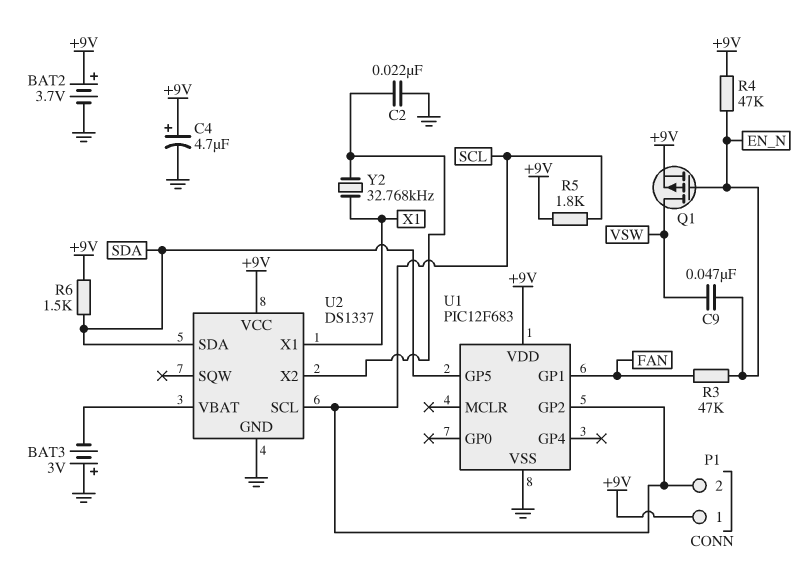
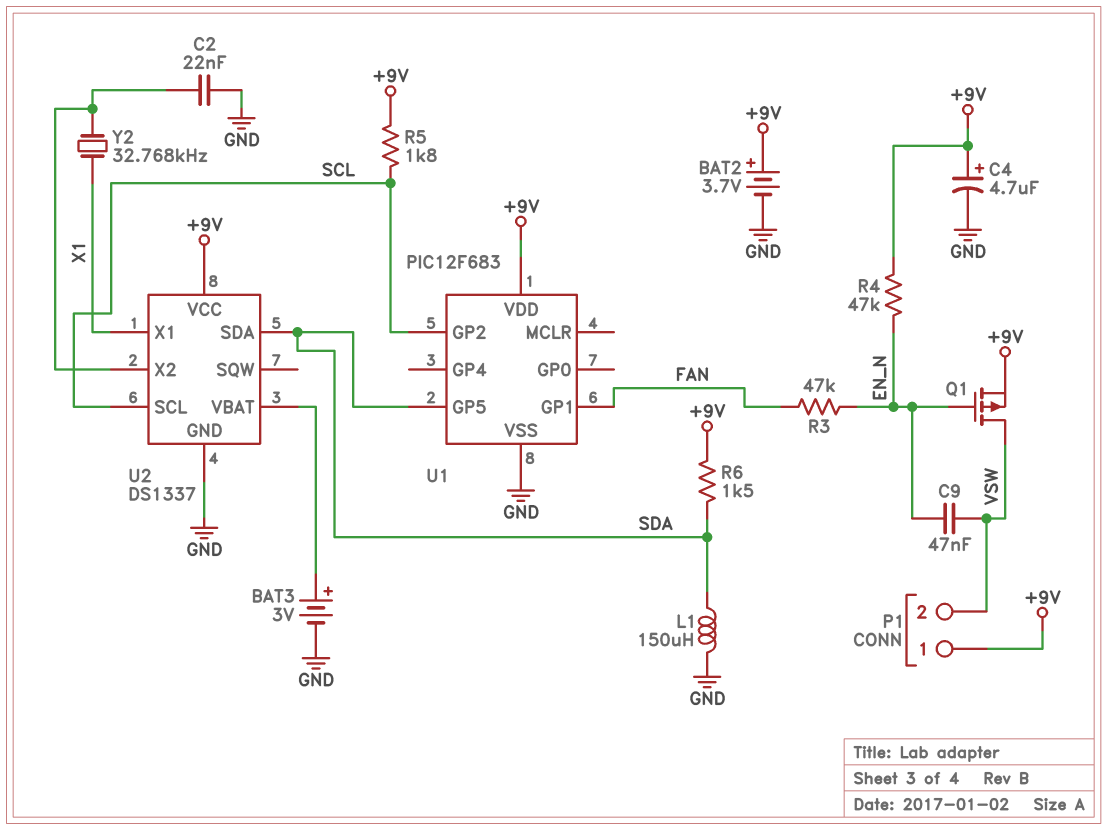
BAT3: 3V (plus GND, minus U2/VBAT) -> 3V (plus U2/VBAT, minus GND)
L1: none -> 150uH (GND, SDA)
P1 pin 2: SCL -> VSW

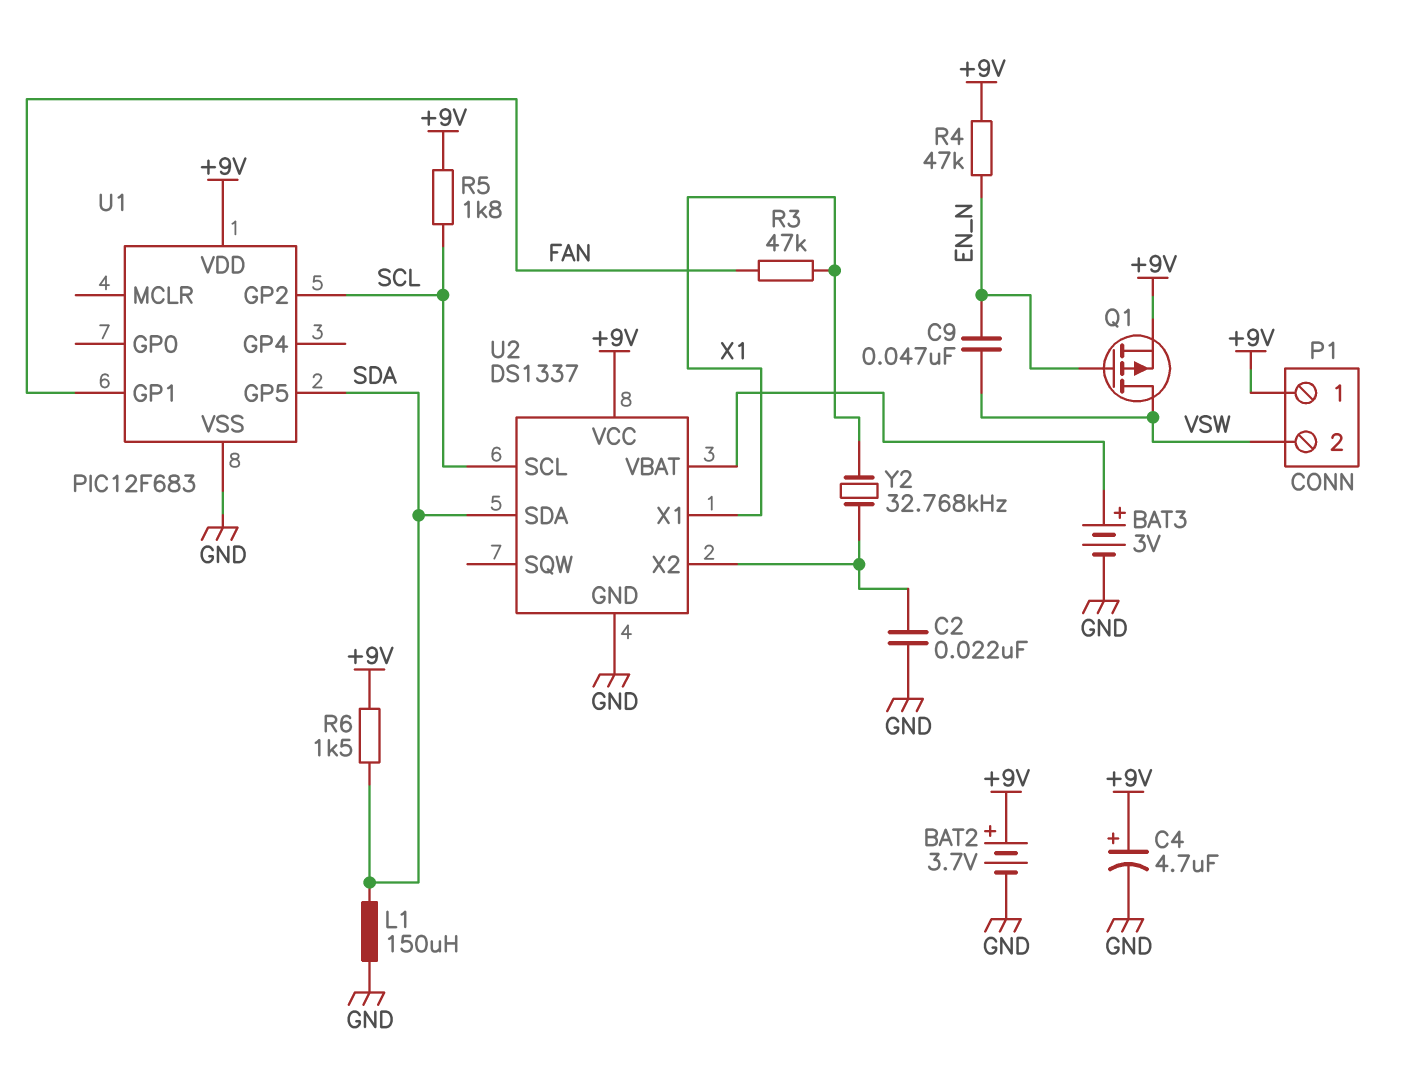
R3: 47k (EN_N, FAN) -> 47k (FAN, X1)

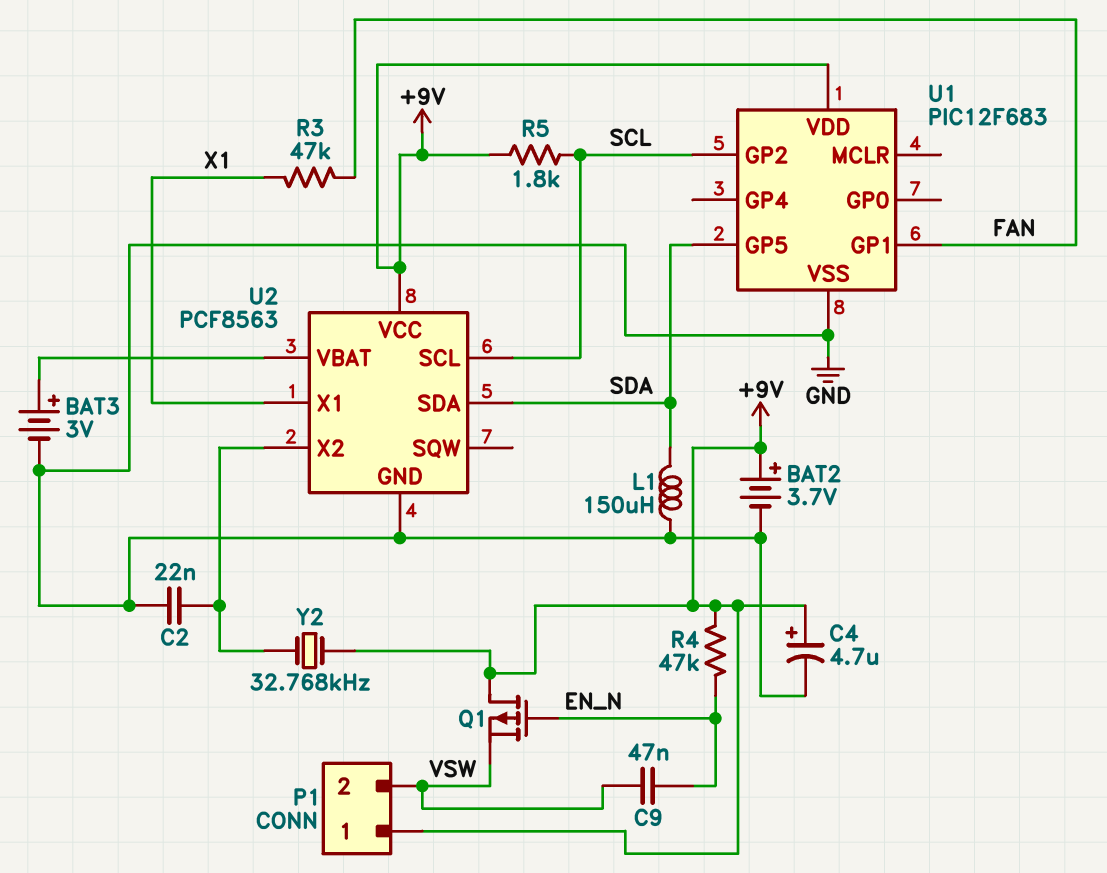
Q1: PMOS (G EN_N, D VSW, S +9V) -> PMOS (G EN_N, D +9V, S VSW)
R6: 1.5k (+9V, SDA) -> none
U2: DS1337 -> PCF8563
Y2: 32.768kHz (U2/X2, X1) -> 32.768kHz (+9V, U2/X2)

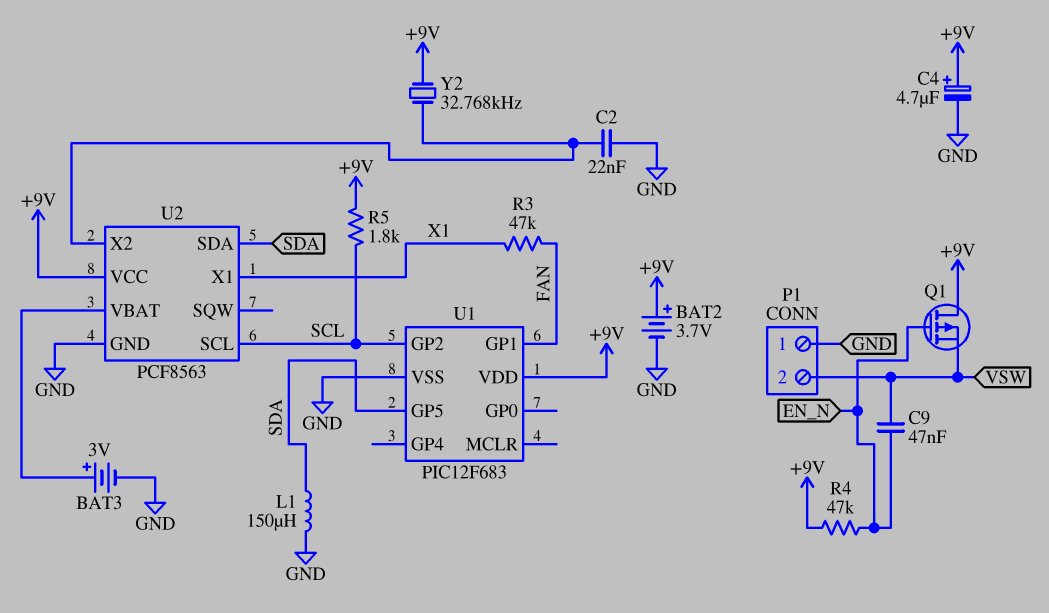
P1 pin 1: +9V -> GND

